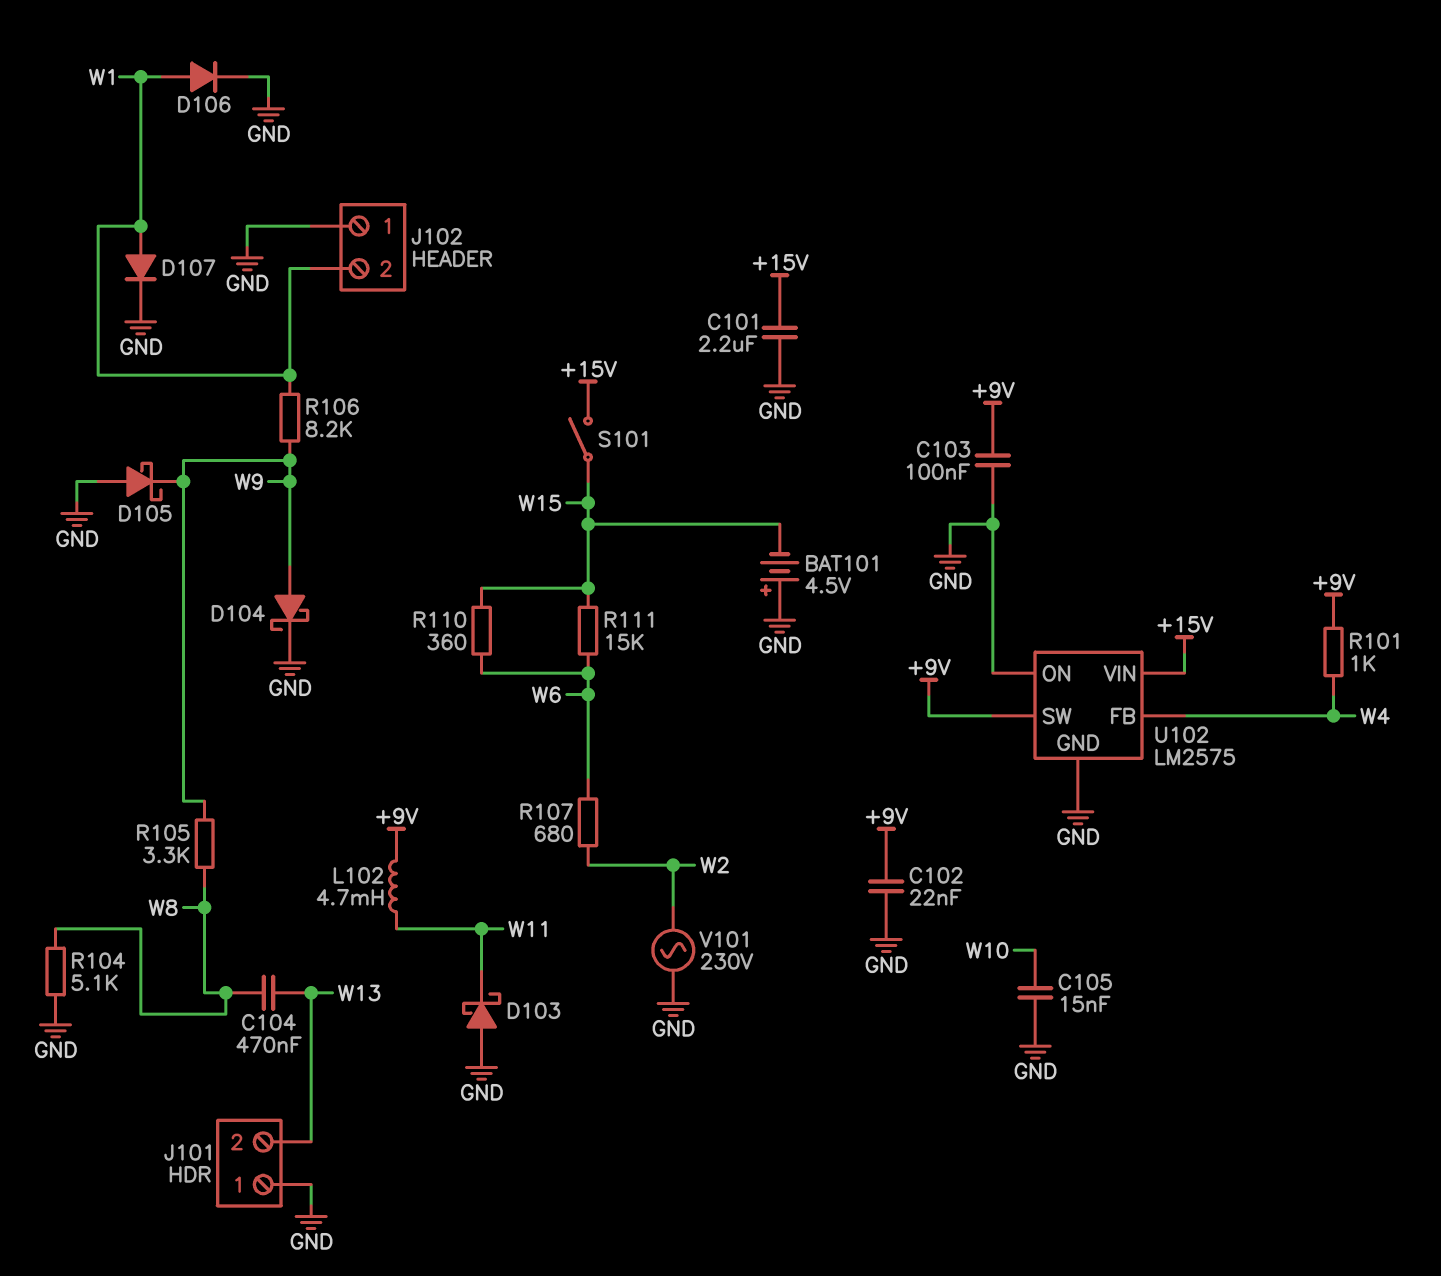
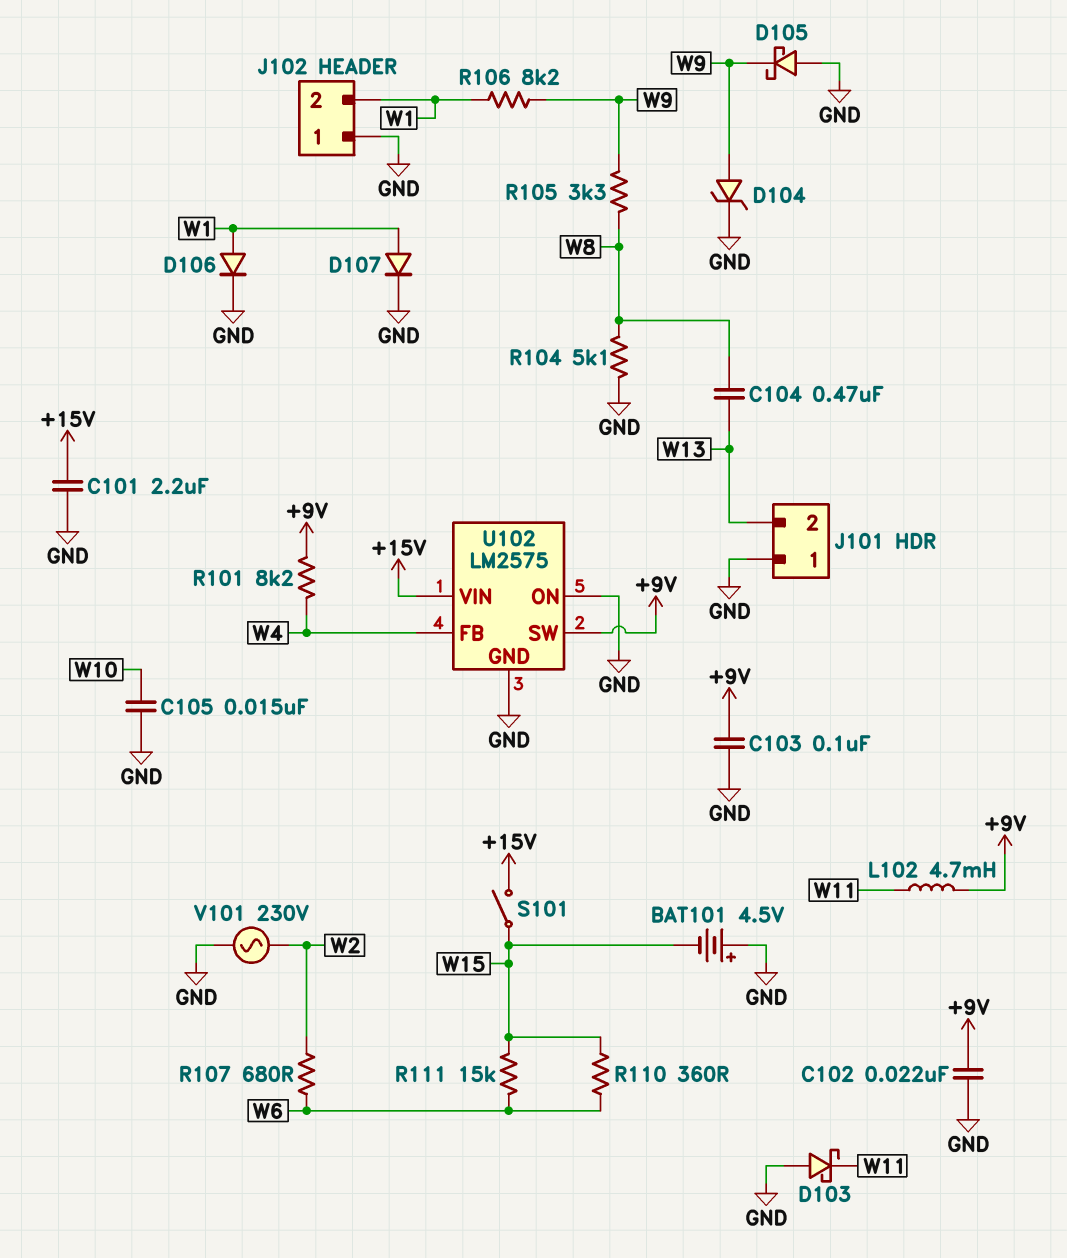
D104: schottky (A W9, K GND) -> zener (A W9, K GND)
R101: 1k (+9V, W4) -> 8.2k (+9V, W4)

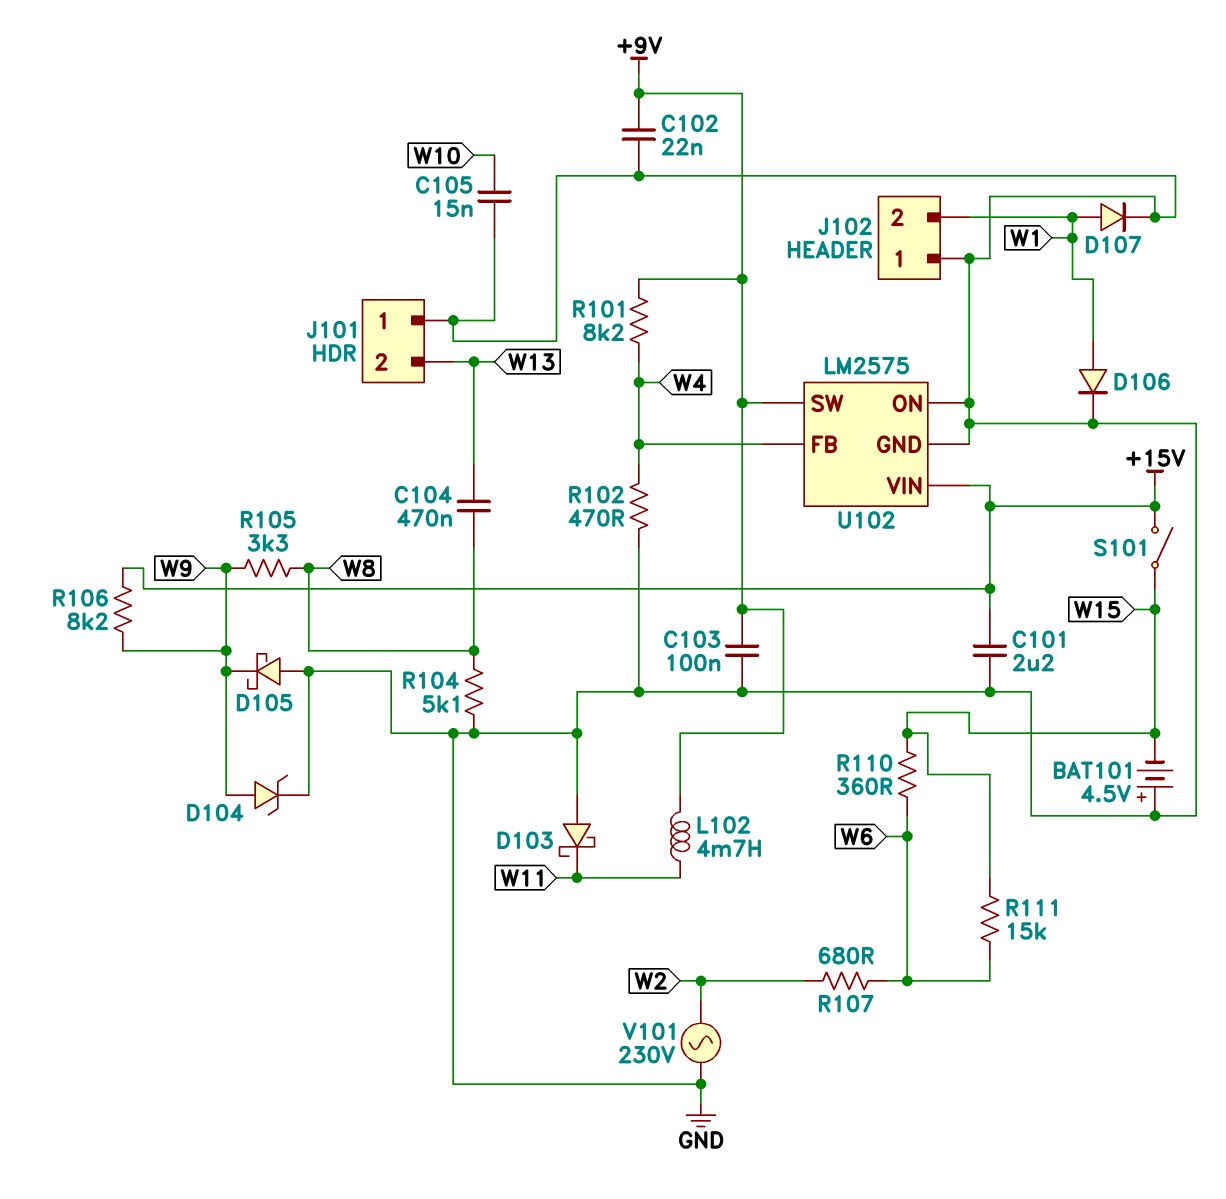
R102: none -> 470 (GND, W4)
R106: 8.2k (W1, W9) -> 8.2k (+15V, W9)

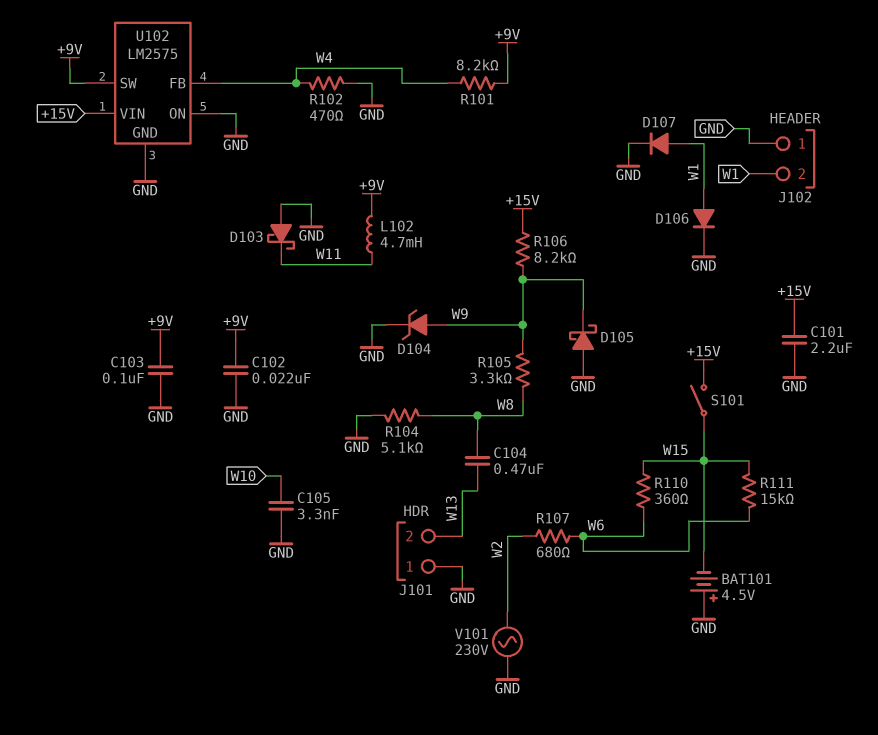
C105: 15nF (GND, W10) -> 3.3nF (GND, W10)

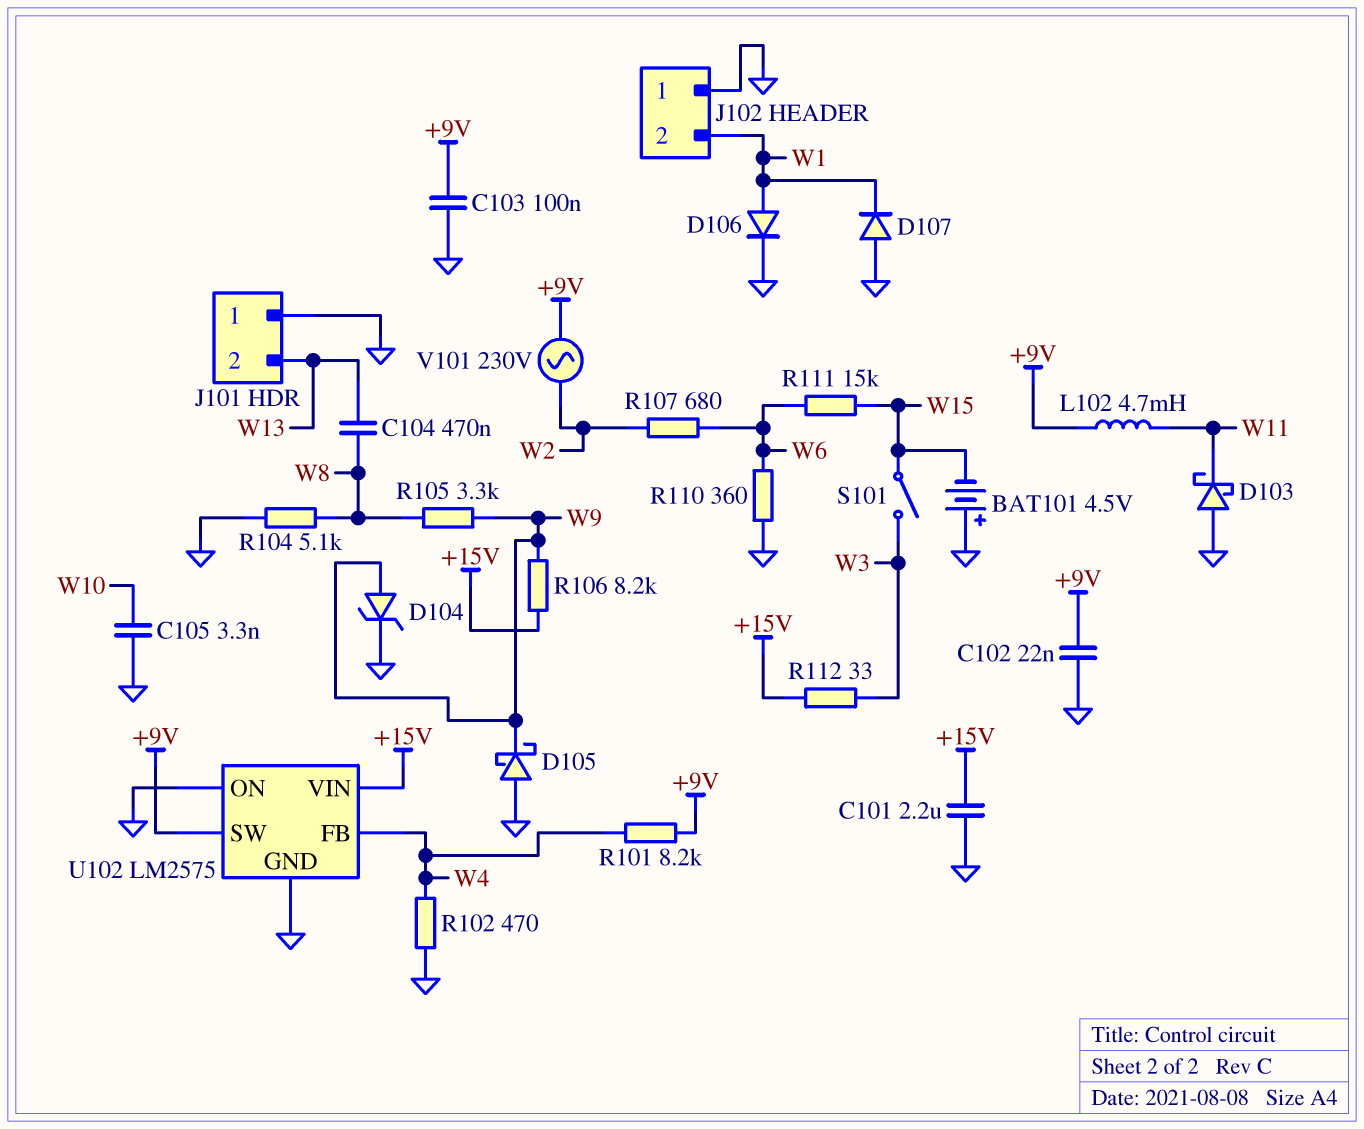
D107: diode (A W1, K GND) -> diode (A GND, K W1)
R110: 360 (W6, W15) -> 360 (GND, W6)
R112: none -> 33 (+15V, W3)
S101: switch (+15V, W15) -> switch (W3, W15)
V101: AC 230V (GND, W2) -> AC 230V (+9V, W2)

